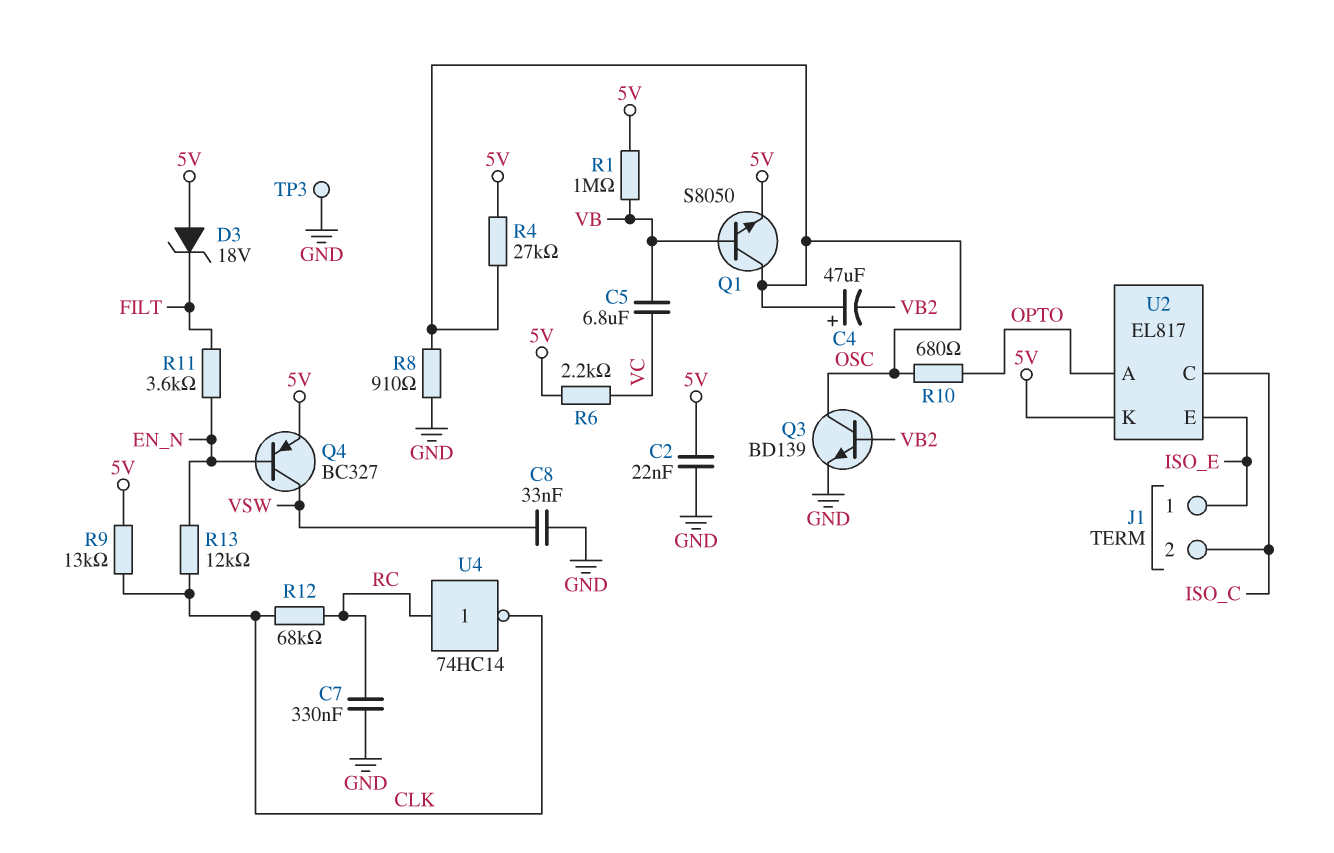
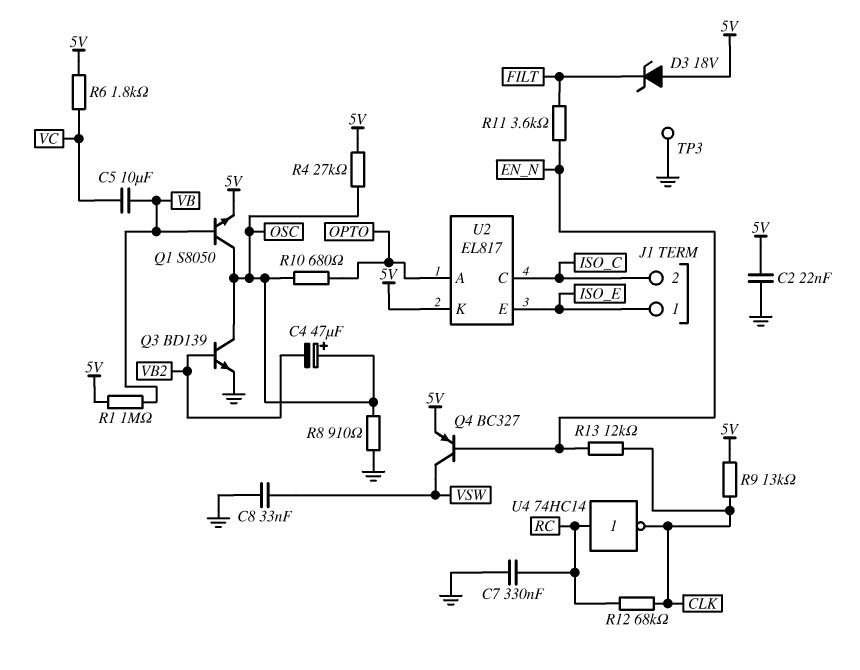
C5: 6.8uF (VB, VC) -> 10uF (VB, VC)
R6: 2.2k (5V, VC) -> 1.8k (5V, VC)

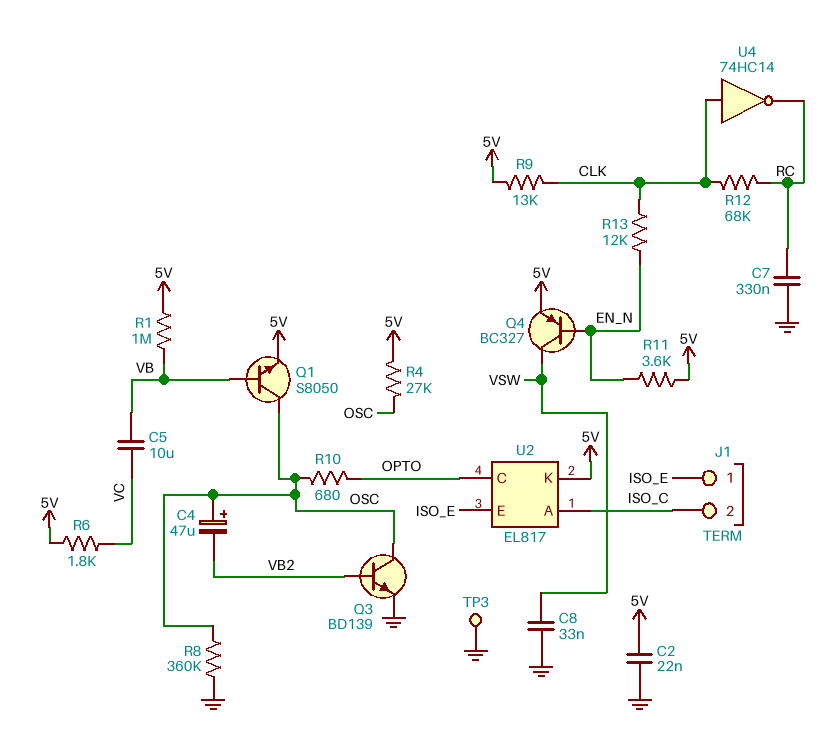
D3: zener 18V (A 5V, K FILT) -> none
R8: 910 (GND, OSC) -> 360k (GND, OSC)
R11: 3.6k (EN_N, FILT) -> 3.6k (5V, EN_N)
U2 pin A: OPTO -> ISO_C
U2 pin C: ISO_C -> OPTO
U4: NOT 74HC14 (in RC, out CLK) -> NOT 74HC14 (in CLK, out RC)

